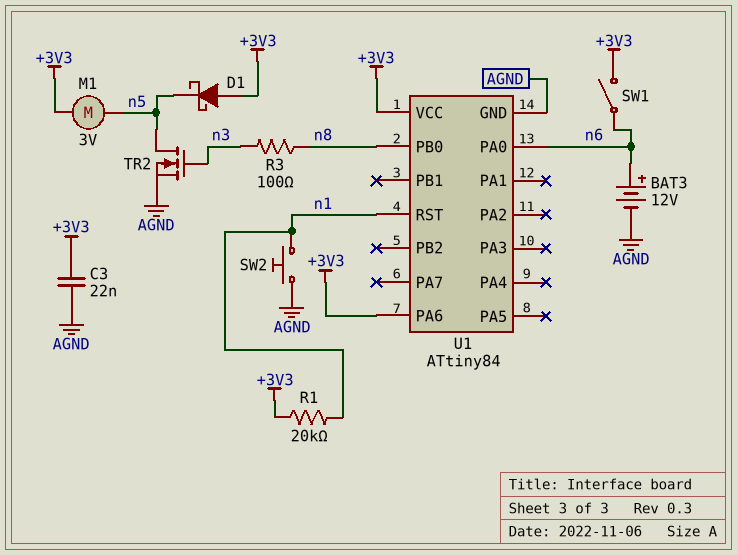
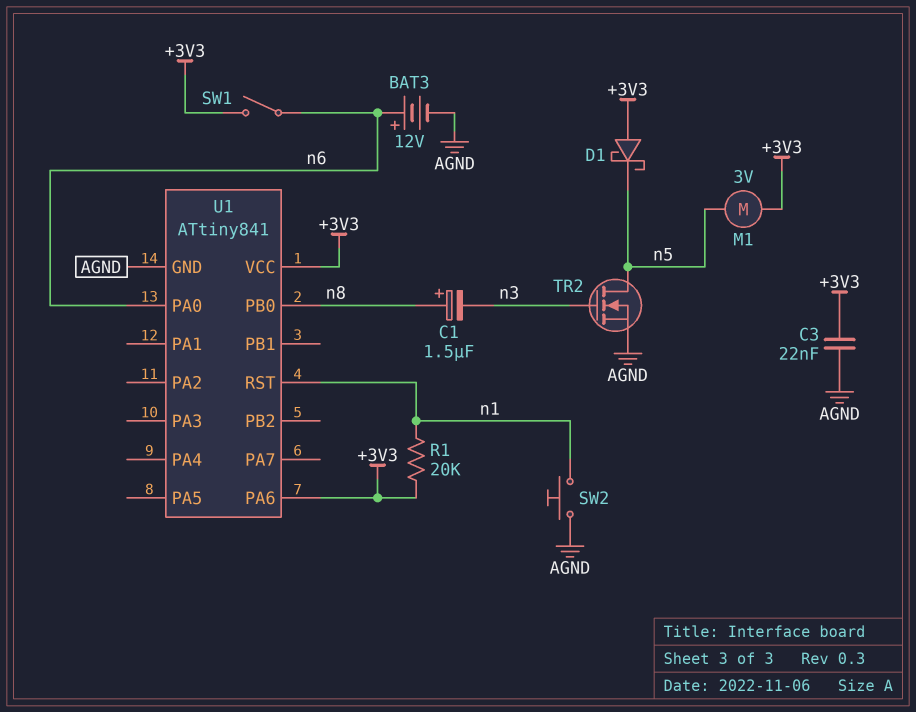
C1: none -> 1.5uF (plus n8, minus n3)
R3: 100 (n3, n8) -> none
U1: ATtiny84 -> ATtiny841

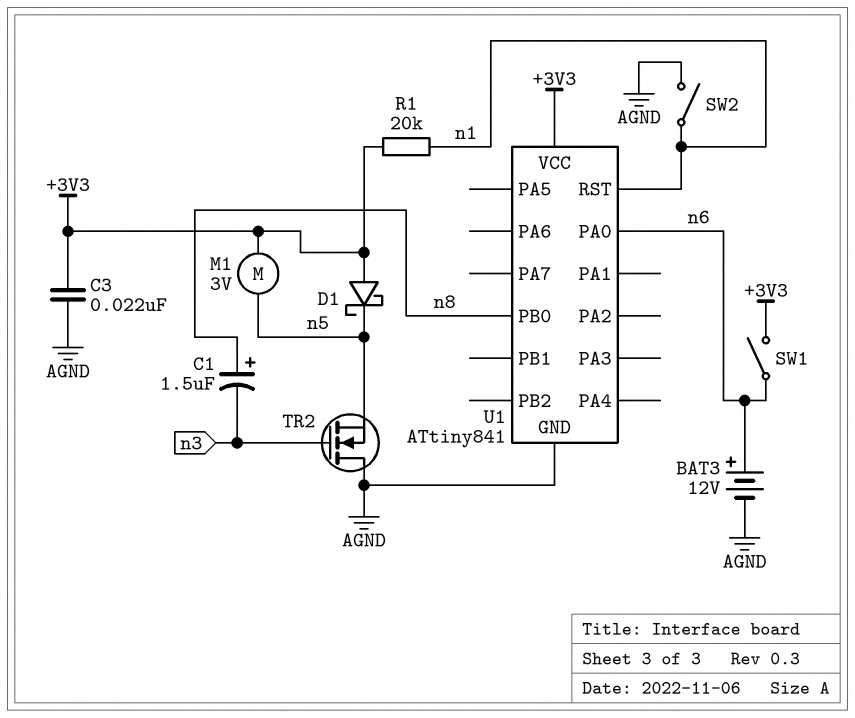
SW2: button (AGND, n1) -> switch (AGND, n1)
TR2: NMOS (G n3, D n5, S AGND) -> NMOS (G n3, D AGND, S n5)
U1 pin PA6: +3V3 -> none

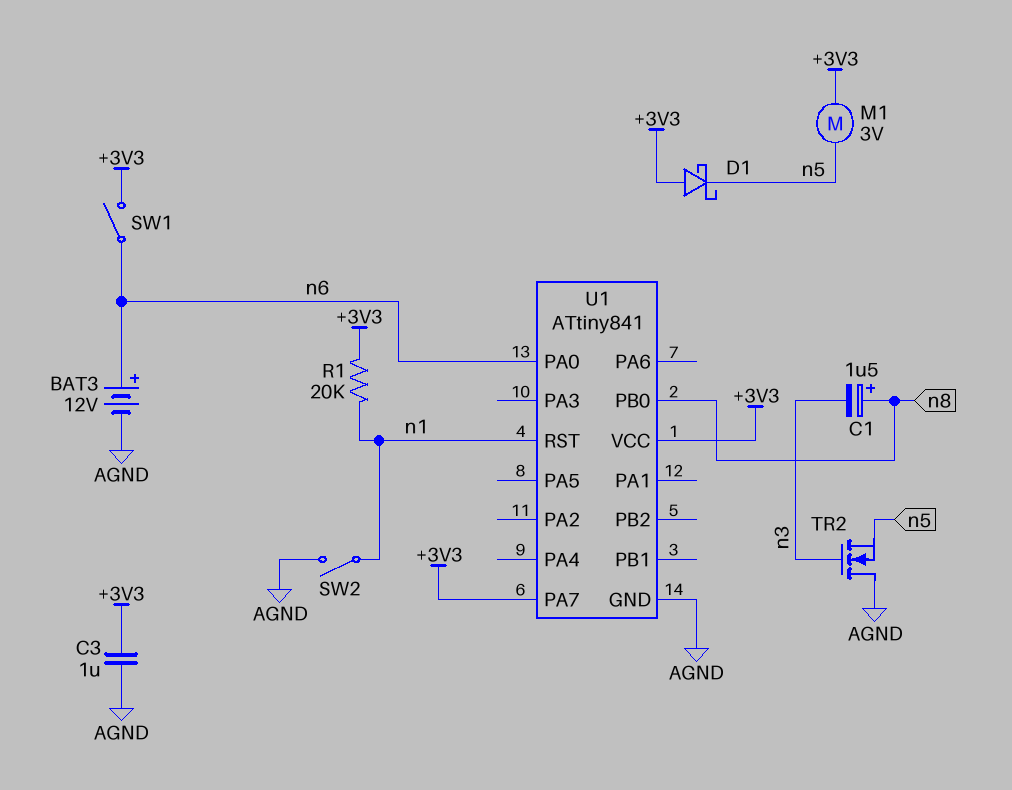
C3: 22nF (+3V3, AGND) -> 1uF (+3V3, AGND)
U1 pin PA7: none -> +3V3

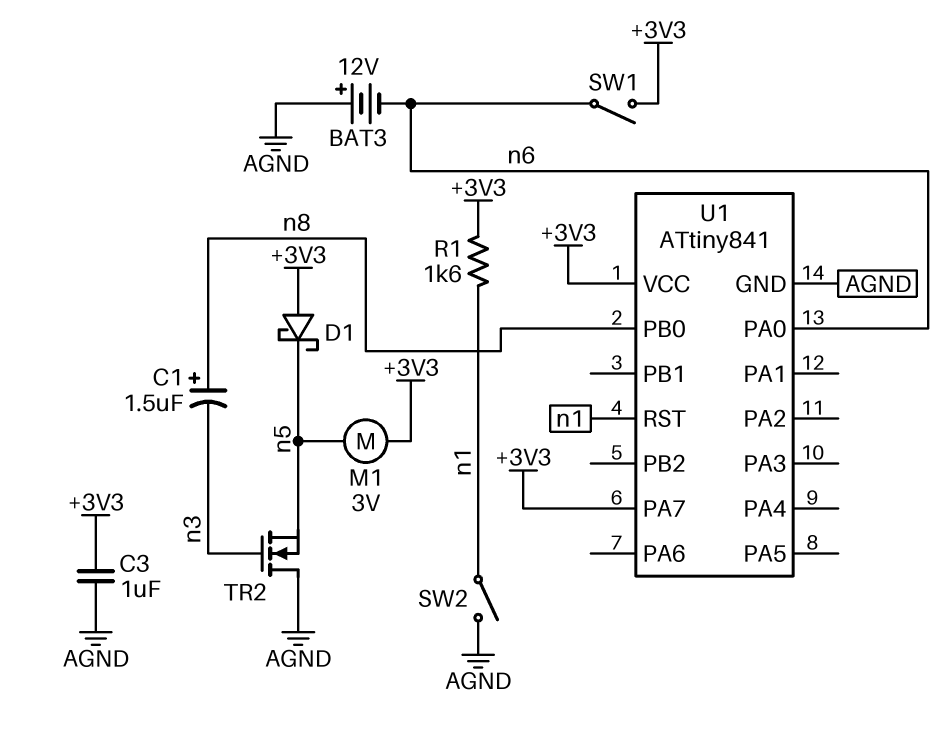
BAT3: 12V (plus n6, minus AGND) -> 12V (plus AGND, minus n6)
R1: 20k (+3V3, n1) -> 1.6k (+3V3, n1)

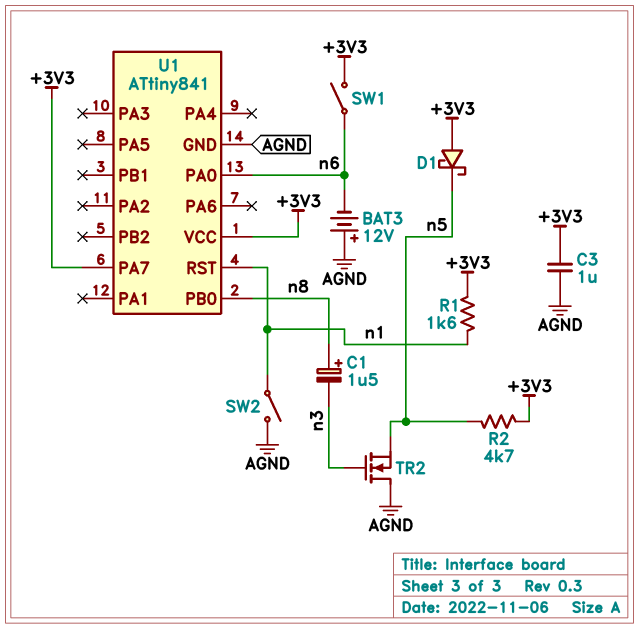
M1: motor 3V (+3V3, n5) -> none
R2: none -> 4.7k (+3V3, n5)

